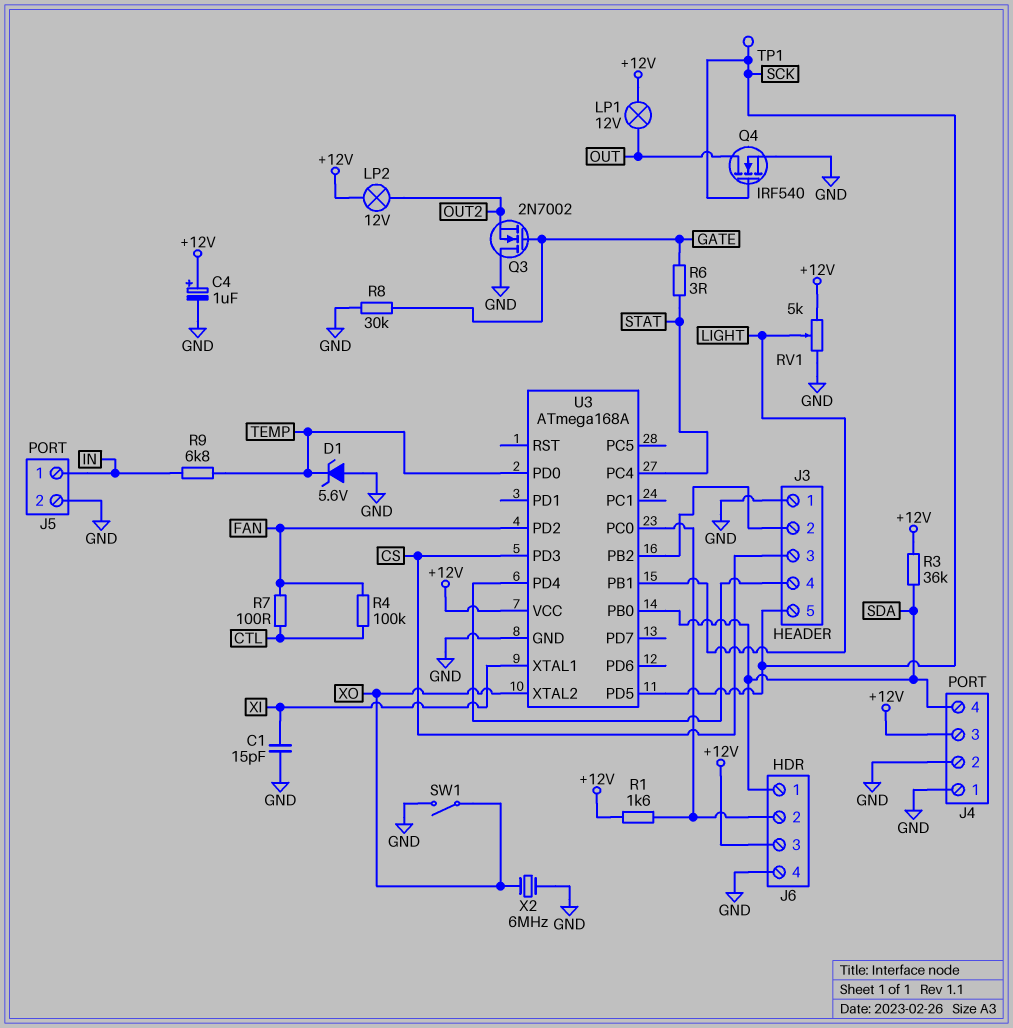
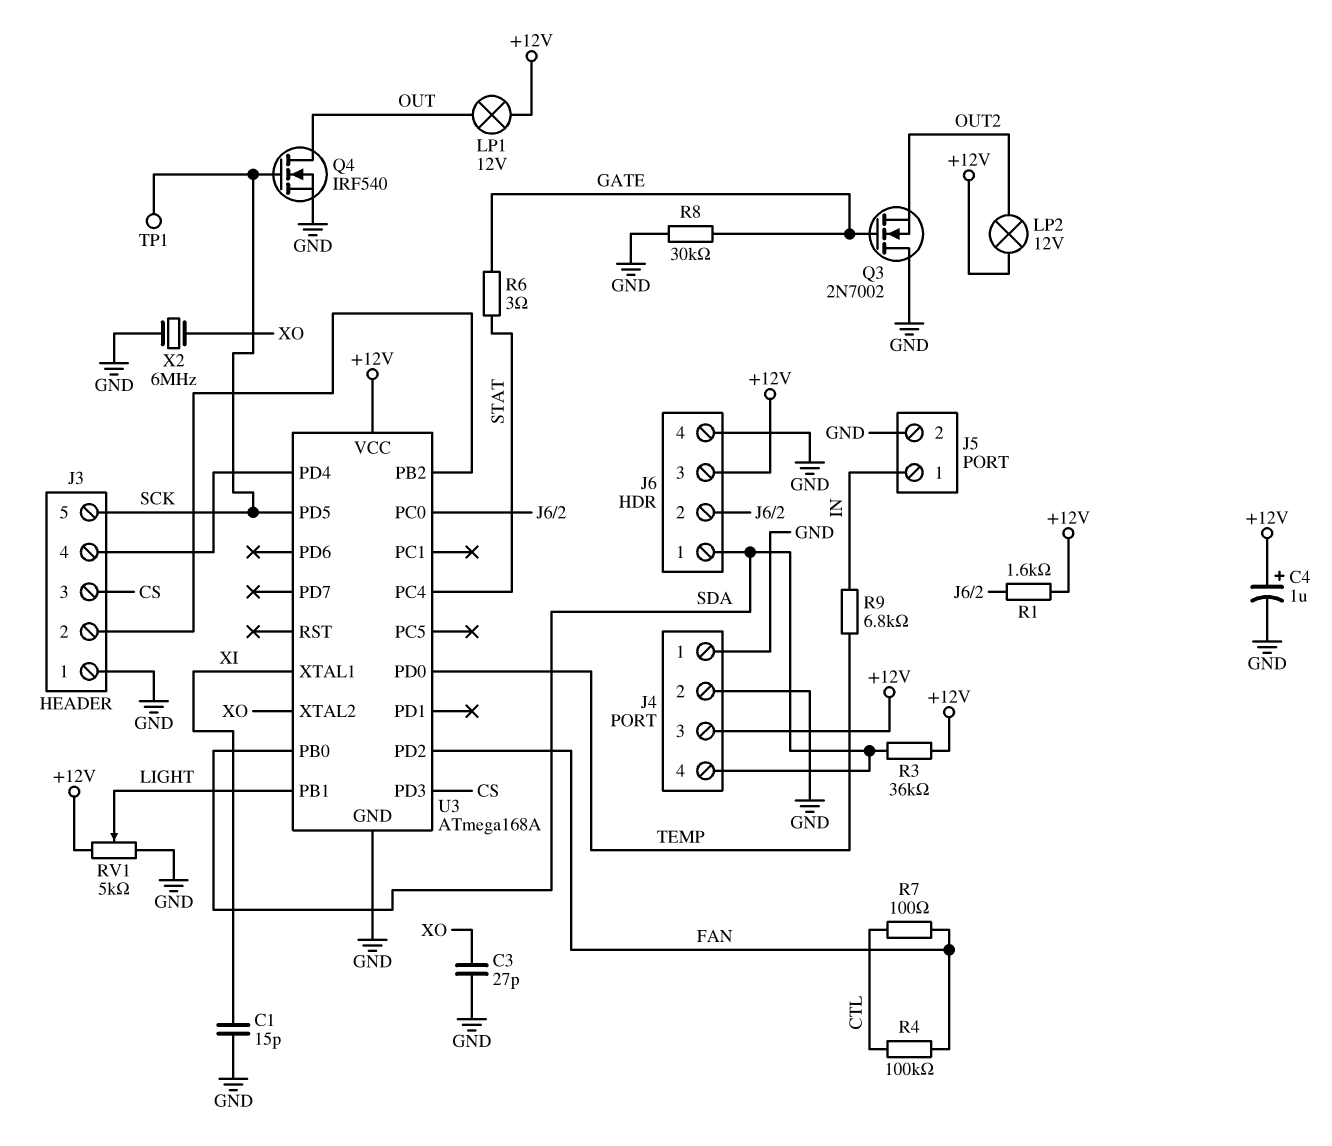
C3: none -> 27pF (GND, XO)
D1: zener 5.6V (A GND, K TEMP) -> none
SW1: switch (GND, XO) -> none

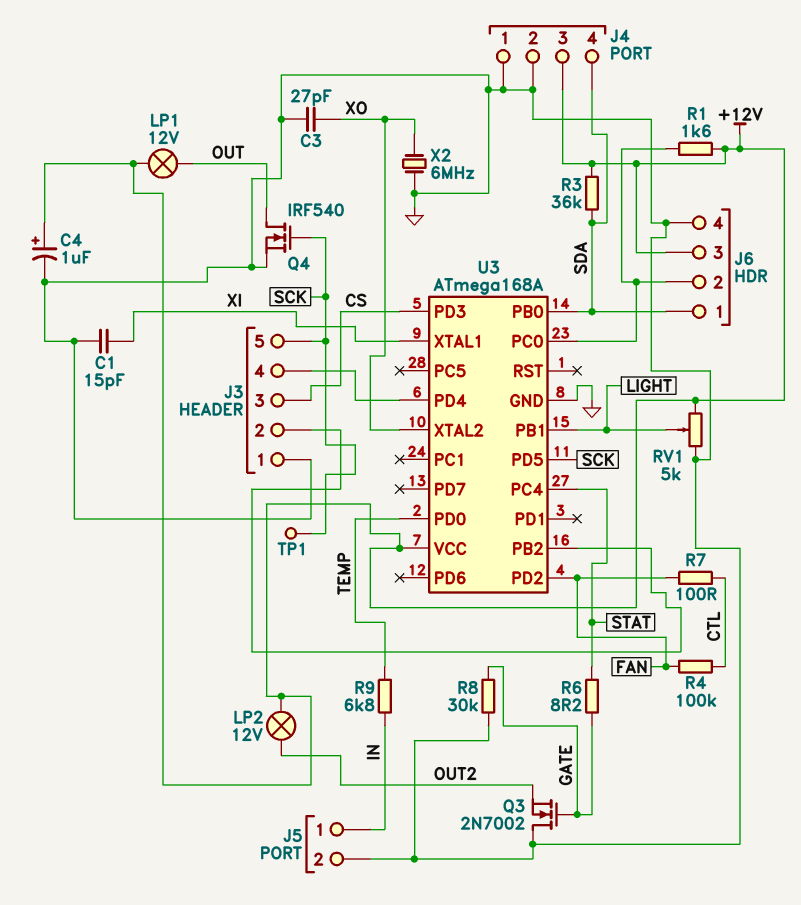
R6: 3 (GATE, STAT) -> 8.2 (GATE, STAT)

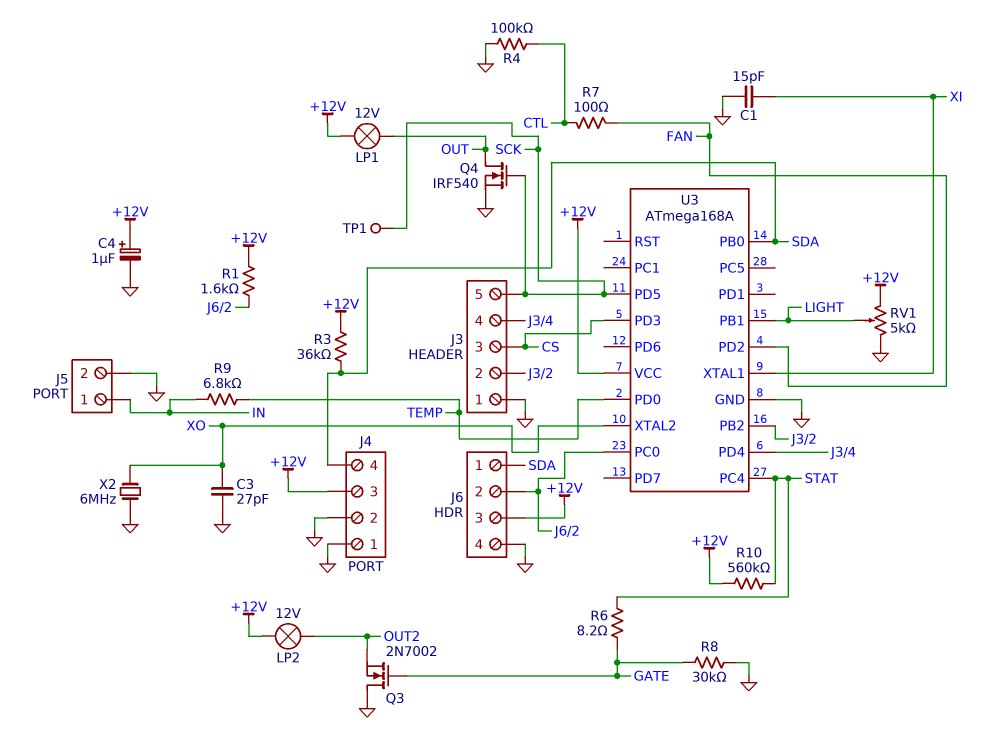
R4: 100k (CTL, FAN) -> 100k (CTL, GND)
R10: none -> 560k (+12V, STAT)

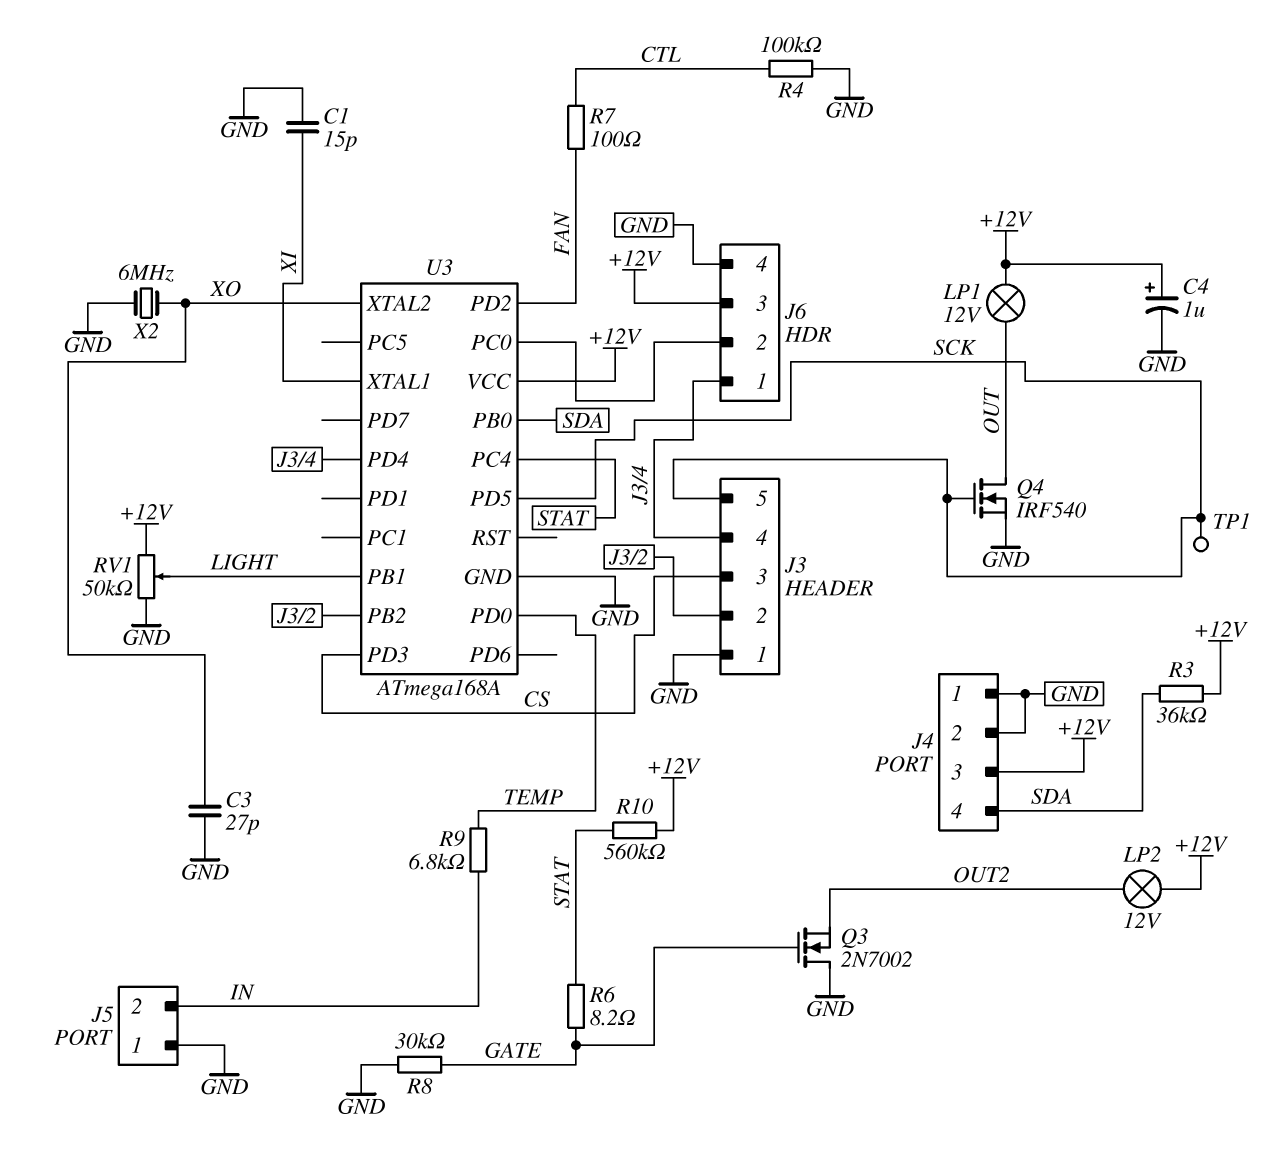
J5 pin 1: IN -> GND
J5 pin 2: GND -> IN
J6 pin 1: SDA -> J3/4
R1: 1.6k (+12V, J6/2) -> none
RV1: 5k (+12V, GND, wiper LIGHT) -> 50k (+12V, GND, wiper LIGHT)

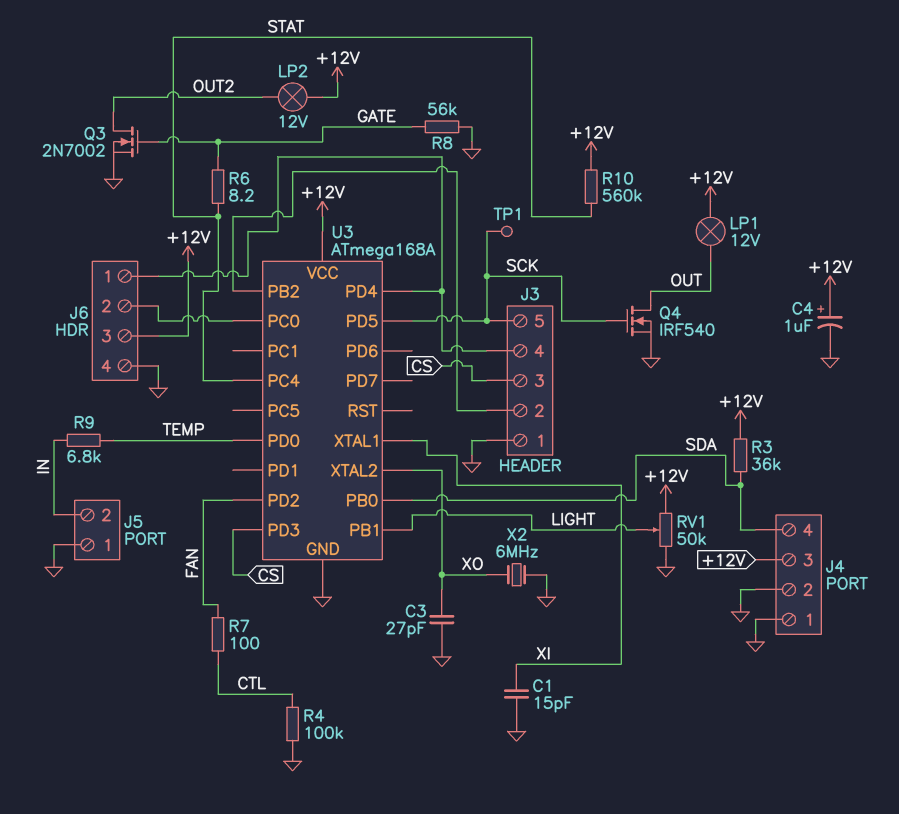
Q3: NMOS 2N7002 (G GATE, D GND, S OUT2) -> NMOS 2N7002 (G GATE, D OUT2, S GND)
R8: 30k (GATE, GND) -> 56k (GATE, GND)

